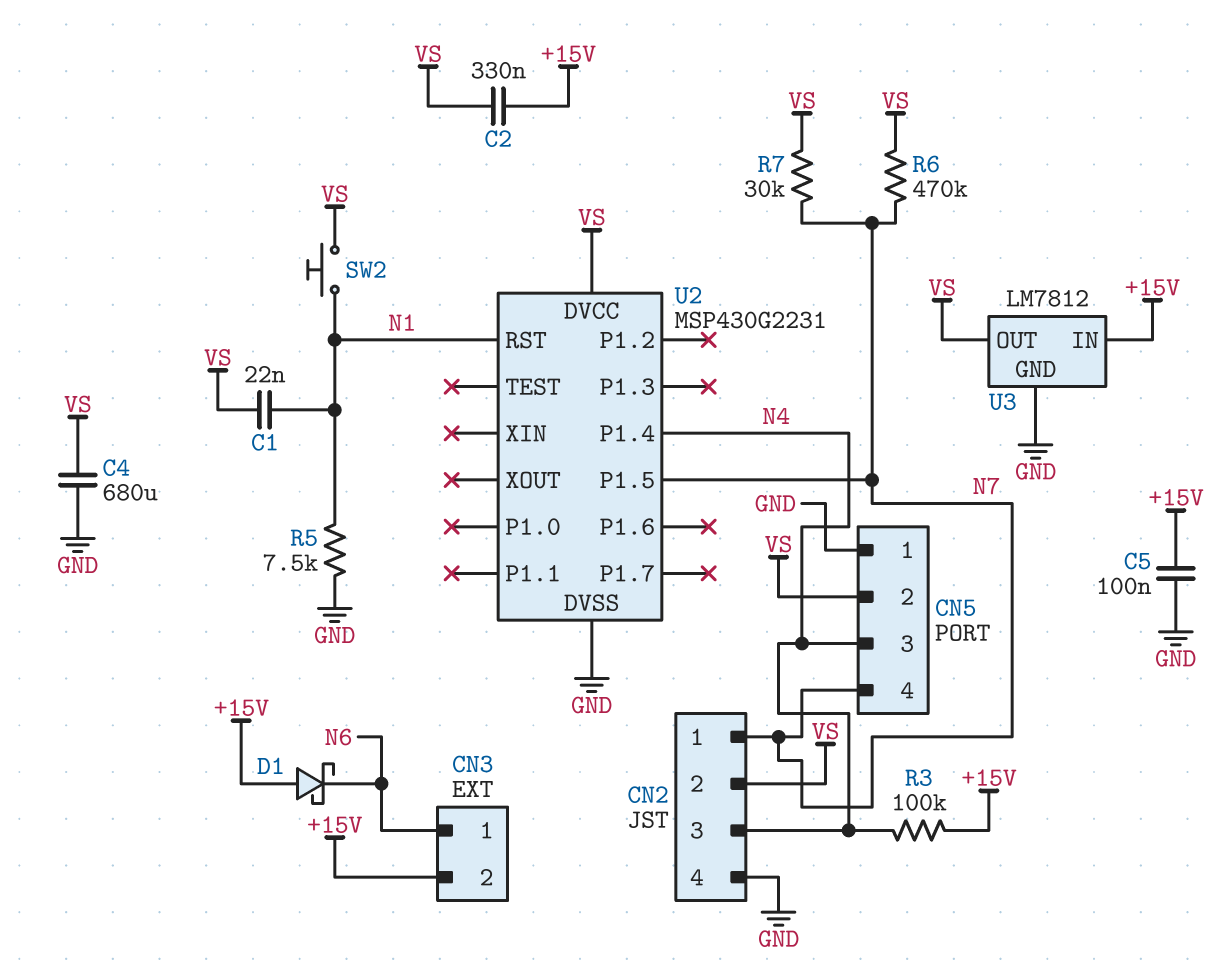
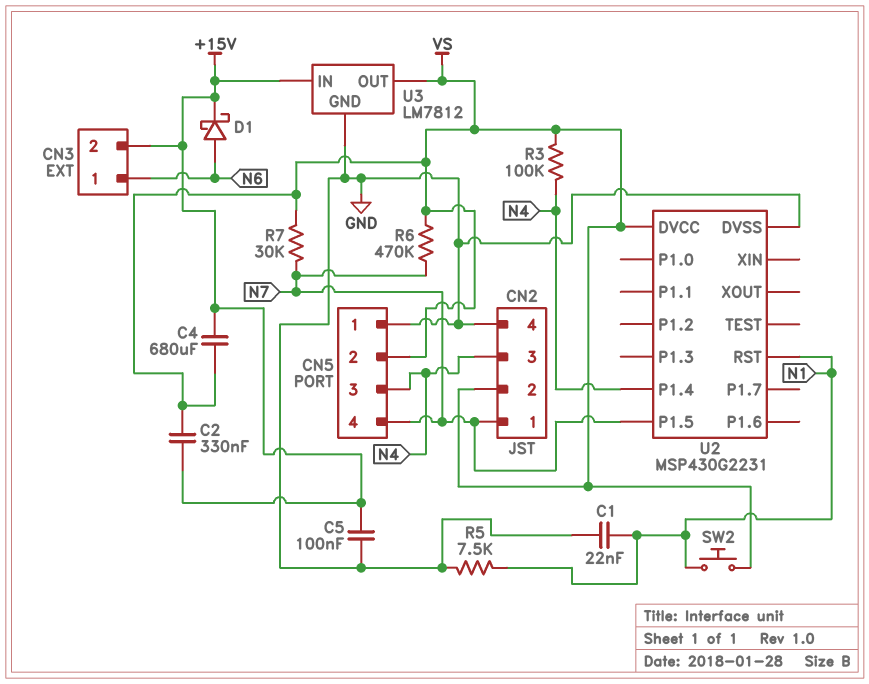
C1: 22nF (N1, VS) -> 22nF (GND, N1)
C4: 680uF (GND, VS) -> 680uF (+15V, VS)
D1: schottky (A +15V, K N6) -> schottky (A N6, K +15V)
R3: 100k (+15V, N4) -> 100k (N4, VS)

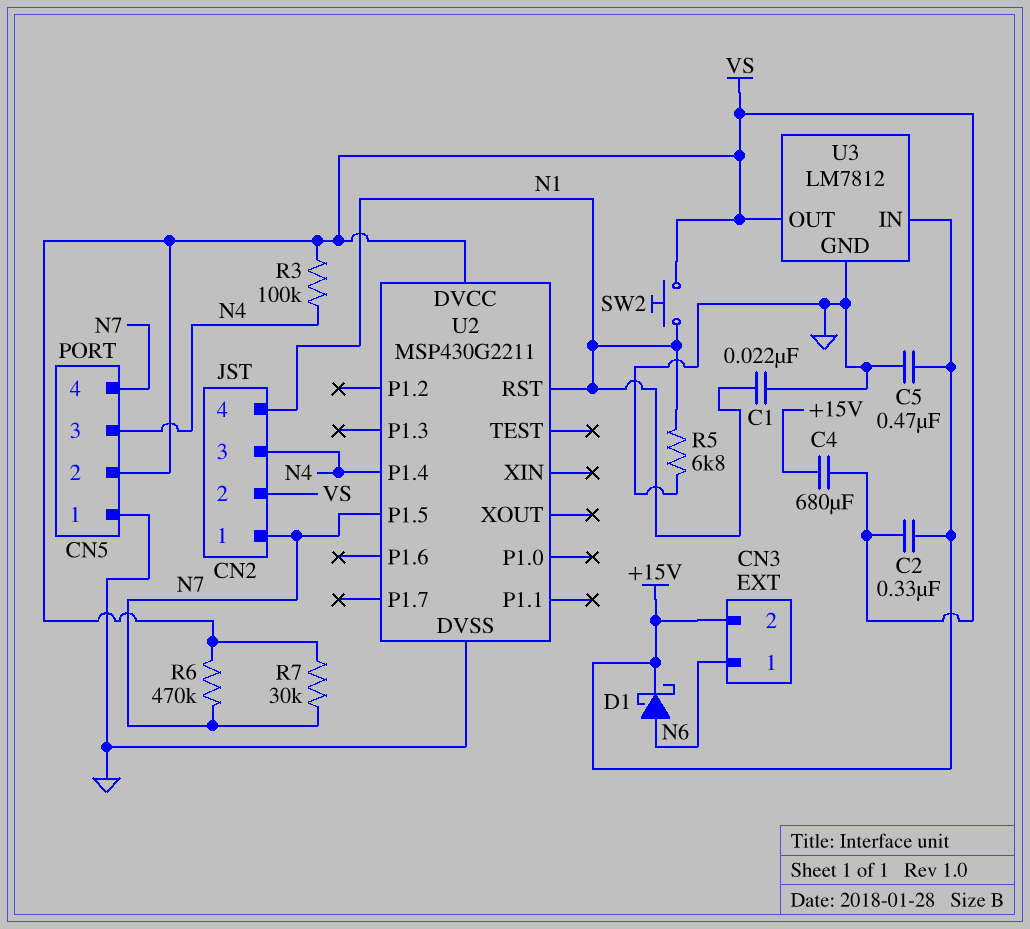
C5: 100nF (+15V, GND) -> 470nF (+15V, GND)
CN2 pin 4: GND -> N1
R5: 7.5k (GND, N1) -> 6.8k (GND, N1)
U2: MSP430G2231 -> MSP430G2211

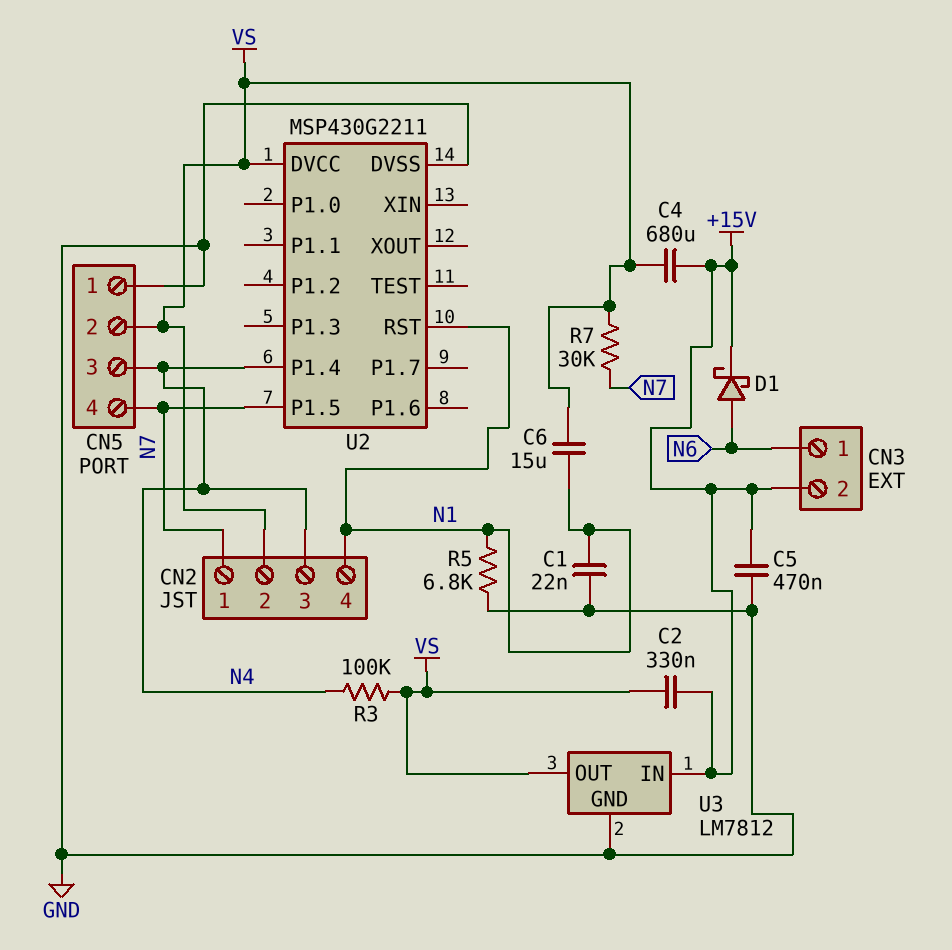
C6: none -> 15uF (N1, VS)
R6: 470k (N7, VS) -> none
SW2: button (N1, VS) -> none

